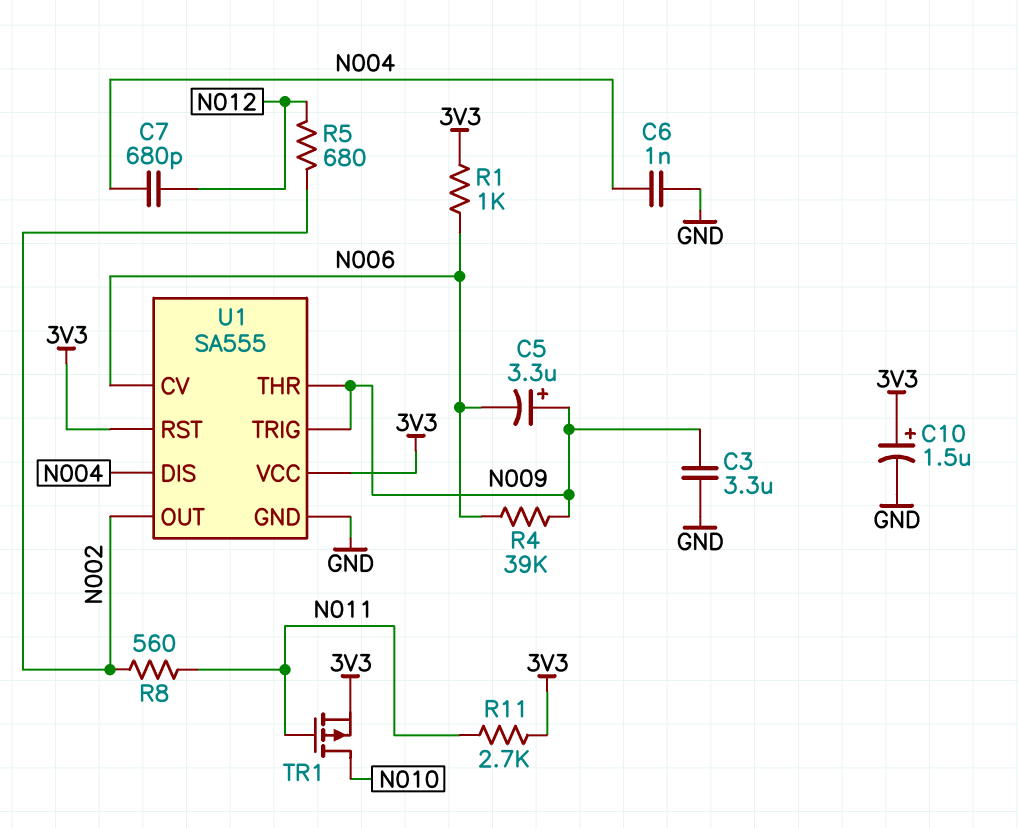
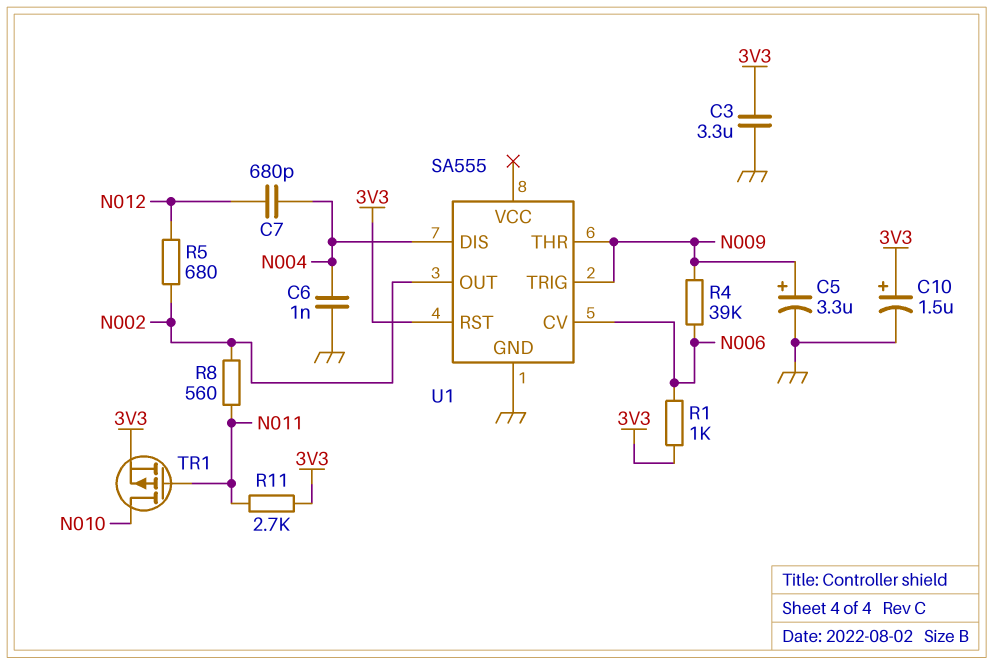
C3: 3.3uF (GND, N009) -> 3.3uF (3V3, GND)
C5: 3.3uF (plus N009, minus N006) -> 3.3uF (plus N009, minus GND)
U1 pin VCC: 3V3 -> none

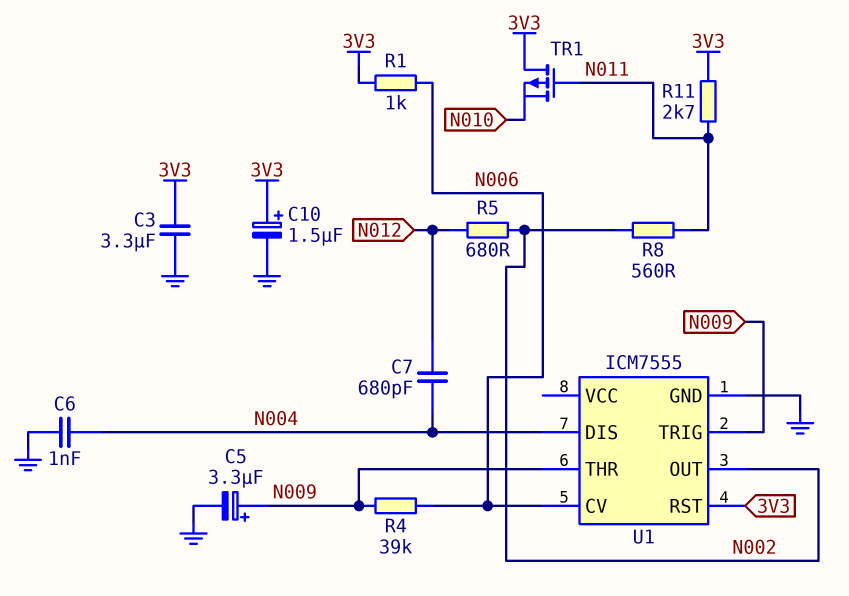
TR1: PMOS (G N011, D N010, S 3V3) -> PMOS (G N011, D 3V3, S N010)
U1: SA555 -> ICM7555

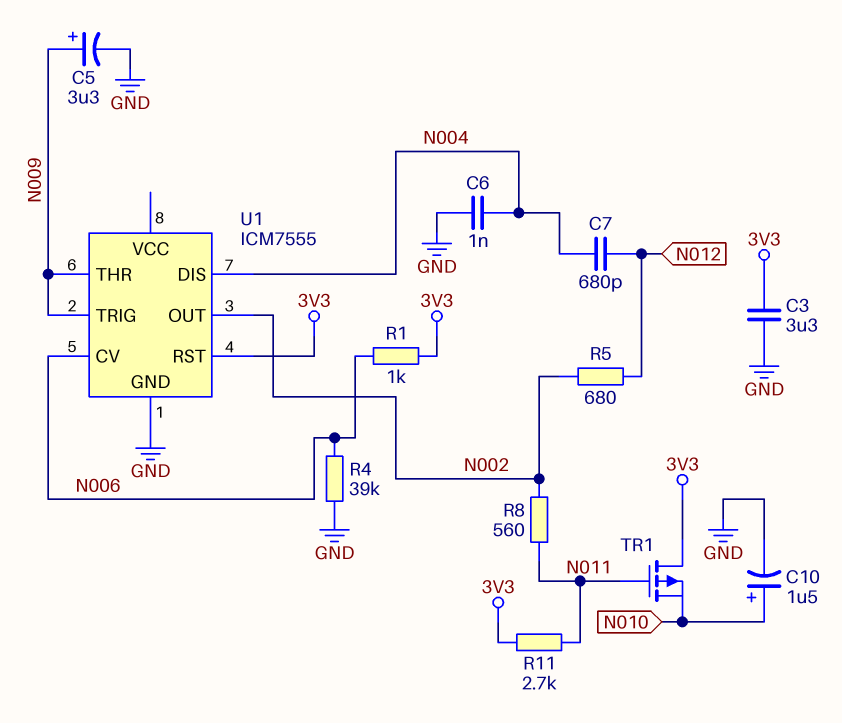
C10: 1.5uF (plus 3V3, minus GND) -> 1.5uF (plus N010, minus GND)
R4: 39k (N006, N009) -> 39k (GND, N006)

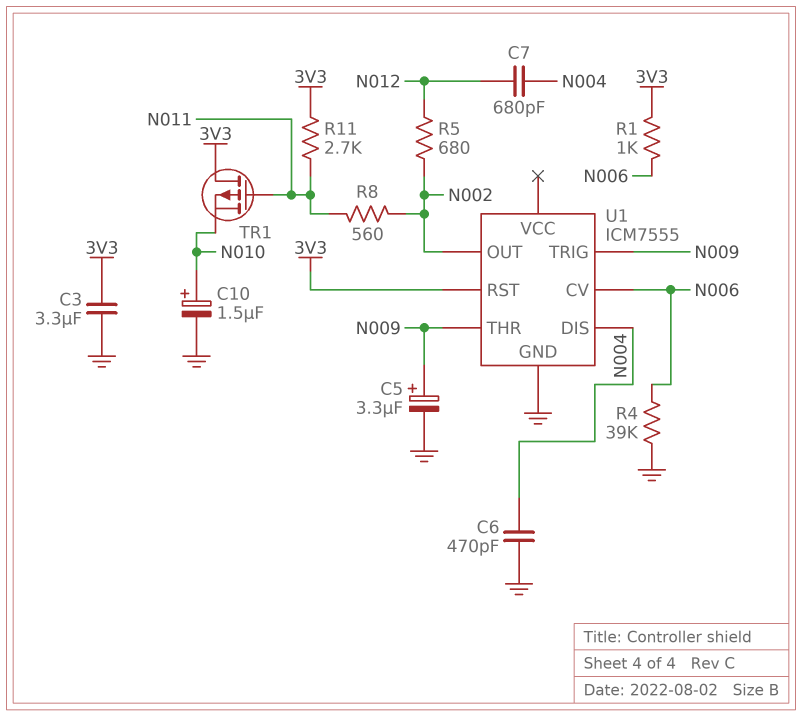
C6: 1nF (GND, N004) -> 470pF (GND, N004)

